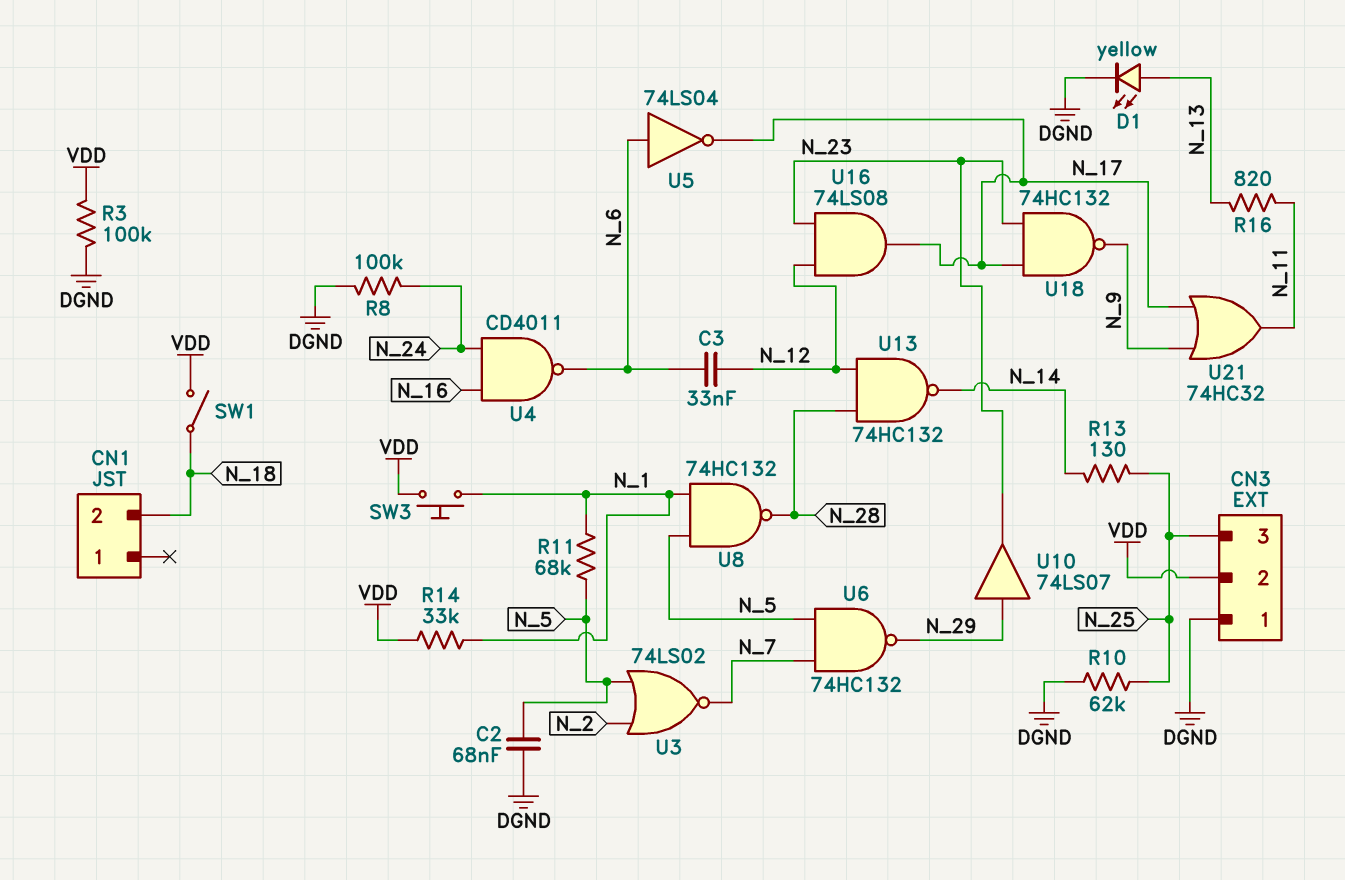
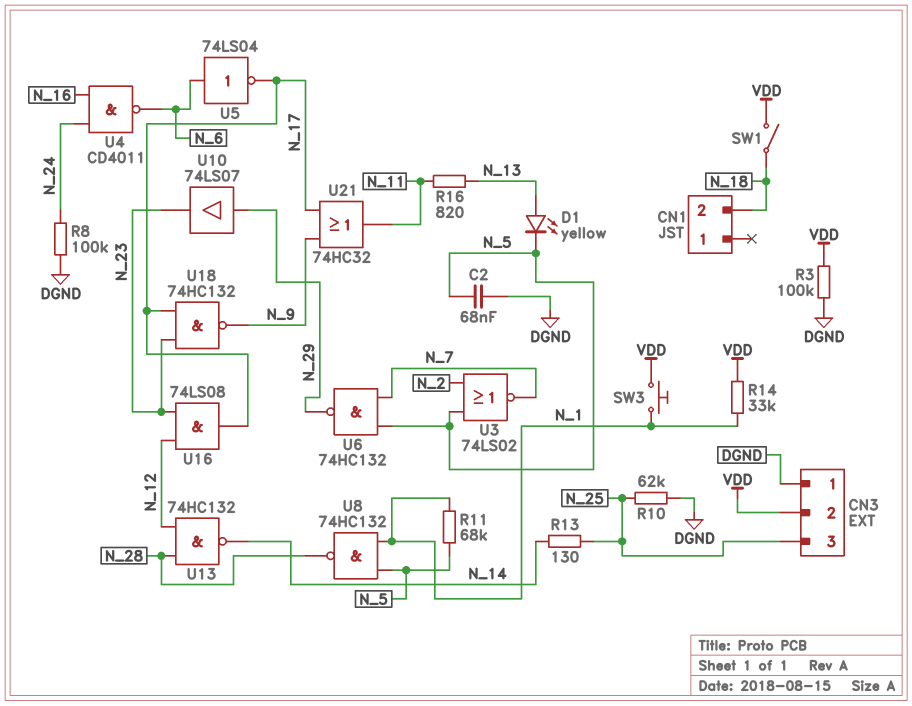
C3: 33nF (N_6, N_12) -> none
D1: LED yellow (A N_13, K DGND) -> LED yellow (A N_13, K N_5)

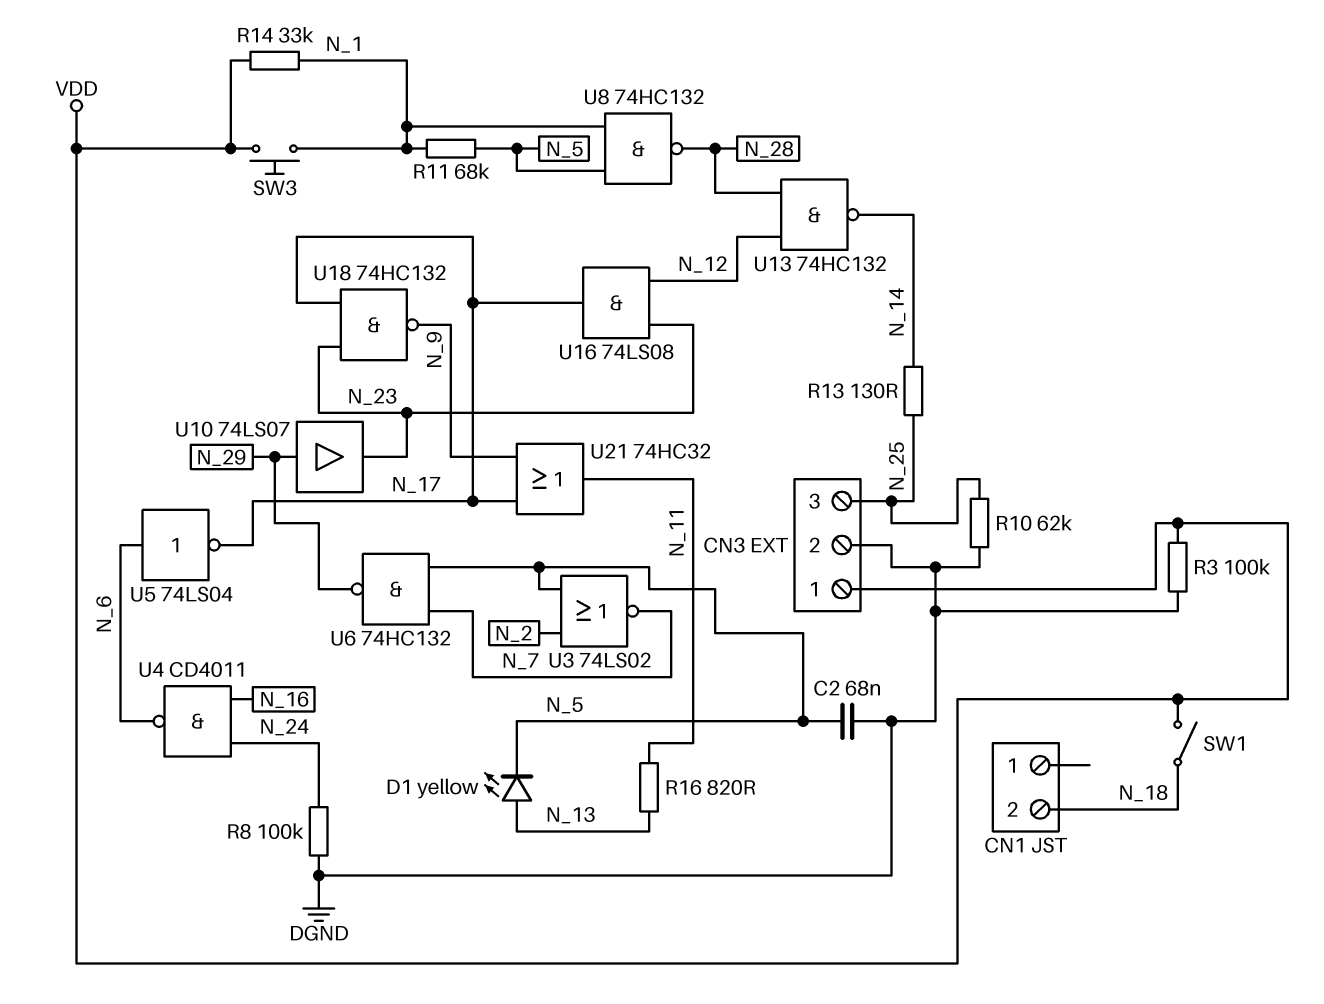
CN3 pin 1: DGND -> VDD
CN3 pin 2: VDD -> DGND

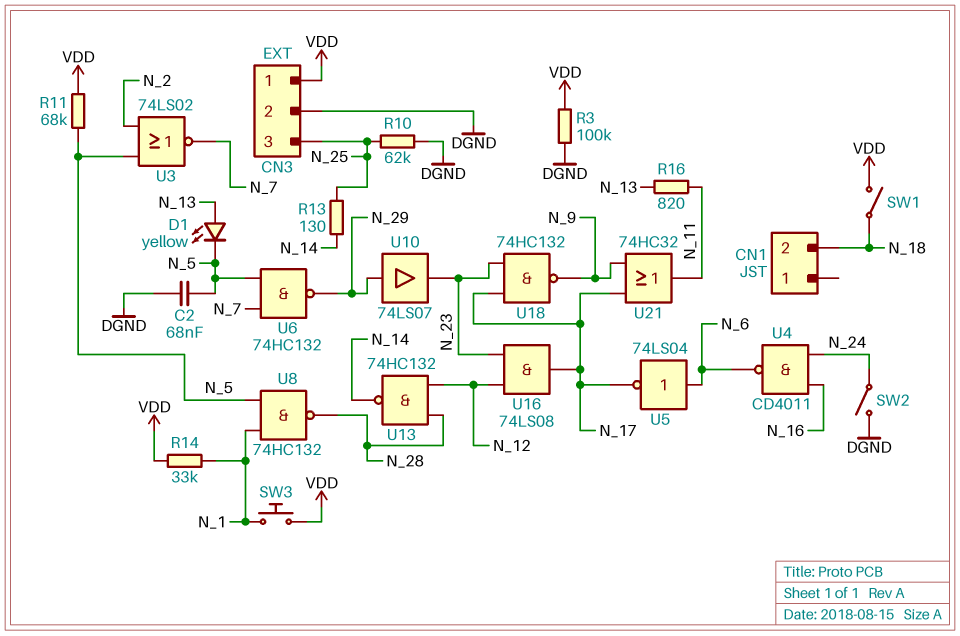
R8: 100k (DGND, N_24) -> none
R11: 68k (N_1, N_5) -> 68k (N_5, VDD)
SW2: none -> switch (DGND, N_24)

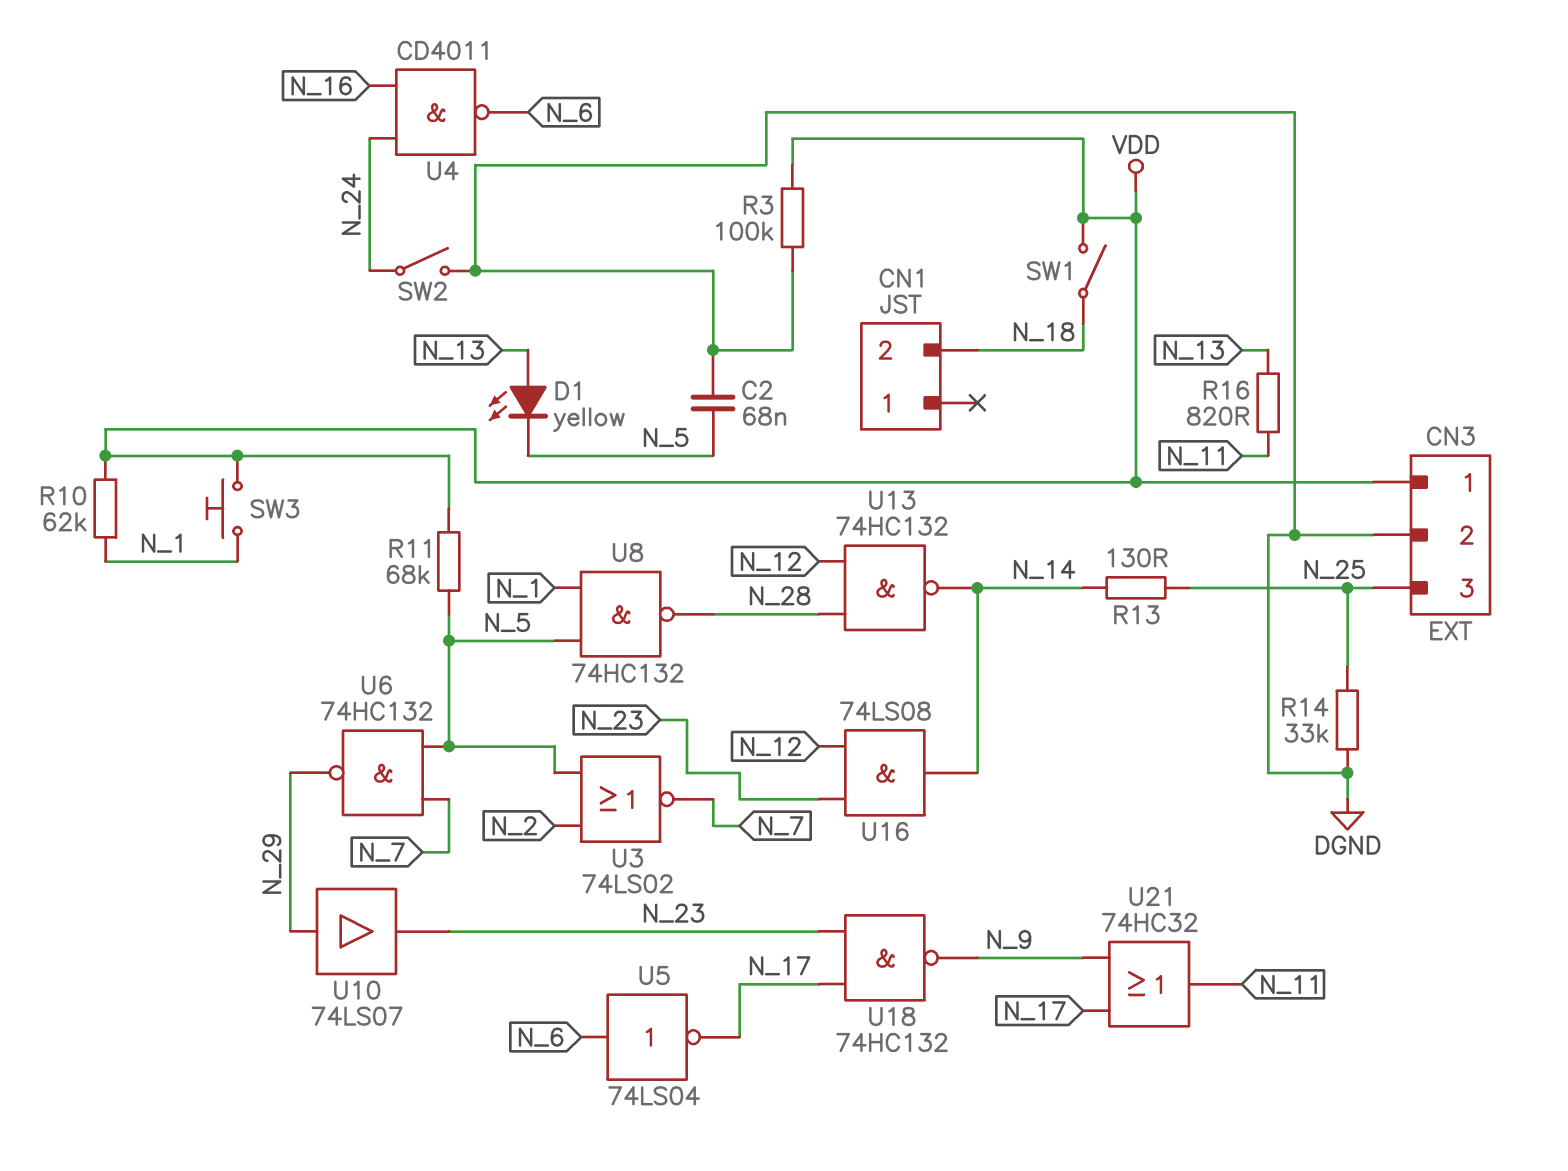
R10: 62k (DGND, N_25) -> 62k (N_1, VDD)
R14: 33k (N_1, VDD) -> 33k (DGND, N_25)
U16: AND 74LS08 (in N_12, in N_23, out N_17) -> AND 74LS08 (in N_12, in N_23, out N_14)

